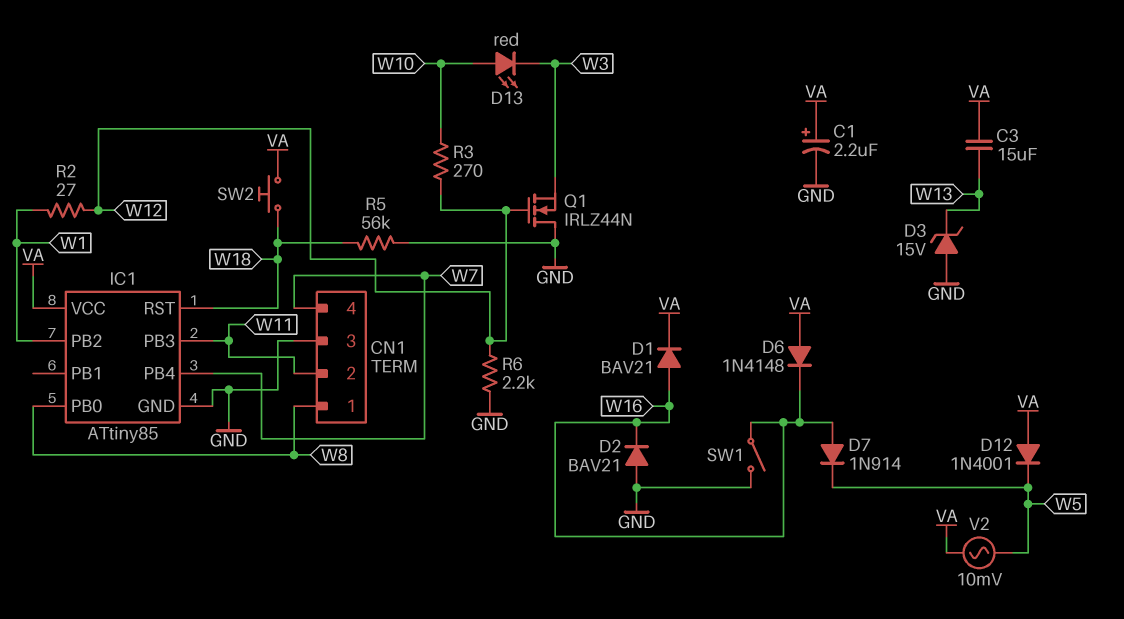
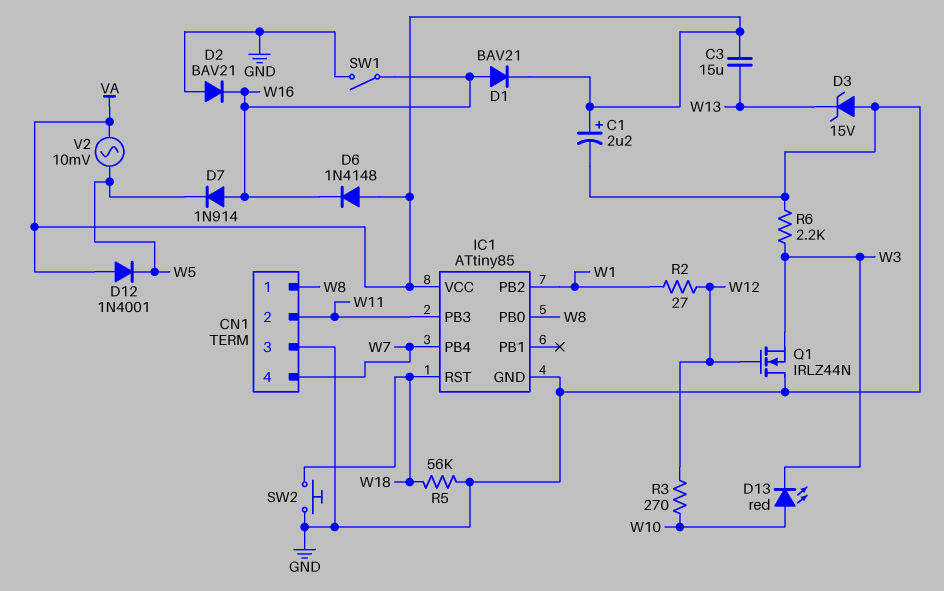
R6: 2.2k (GND, W12) -> 2.2k (GND, W3)
SW2: button (VA, W18) -> button (GND, W18)

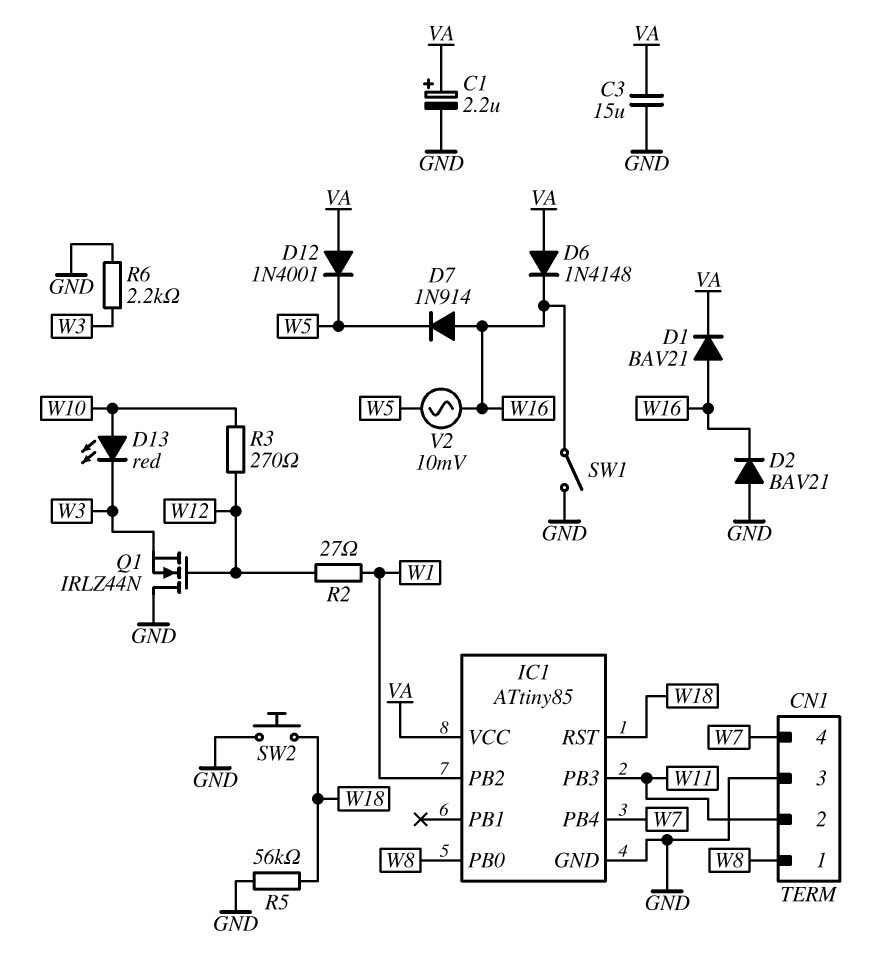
C3: 15uF (VA, W13) -> 15uF (GND, VA)
D3: zener 15V (A GND, K W13) -> none
V2: AC 10mV (VA, W5) -> AC 10mV (W5, W16)

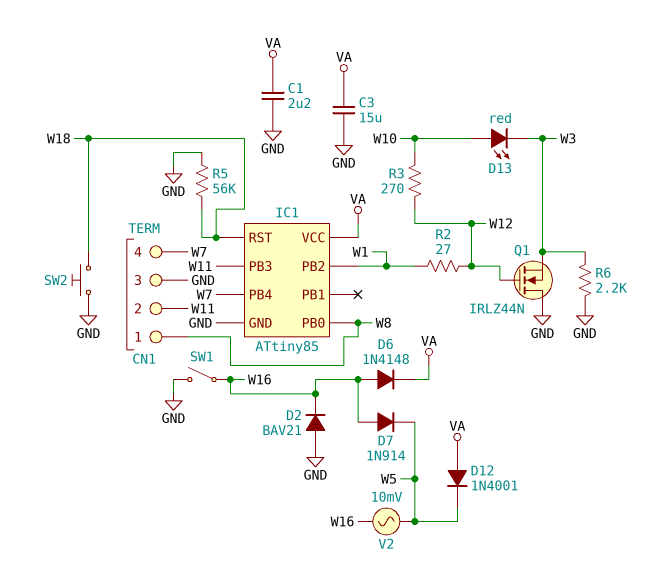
C1: 2.2uF (plus VA, minus GND) -> 2.2uF (GND, VA)
D1: diode BAV21 (A W16, K VA) -> none
D6: diode 1N4148 (A VA, K W16) -> diode 1N4148 (A W16, K VA)

